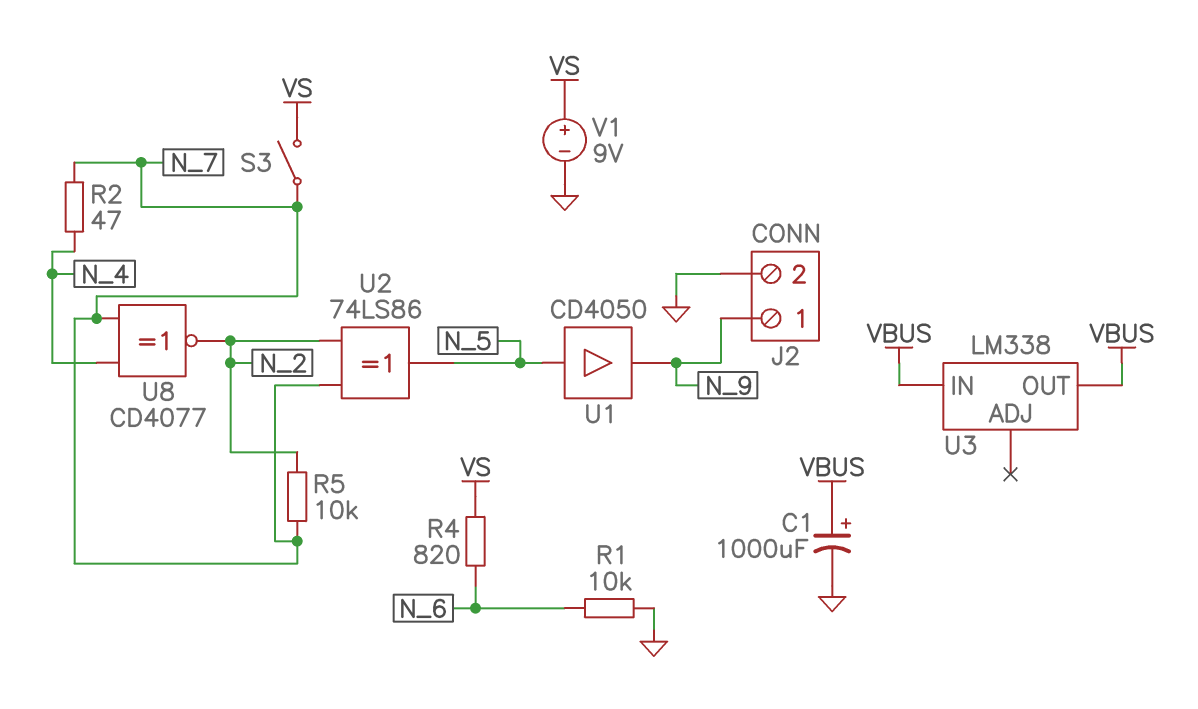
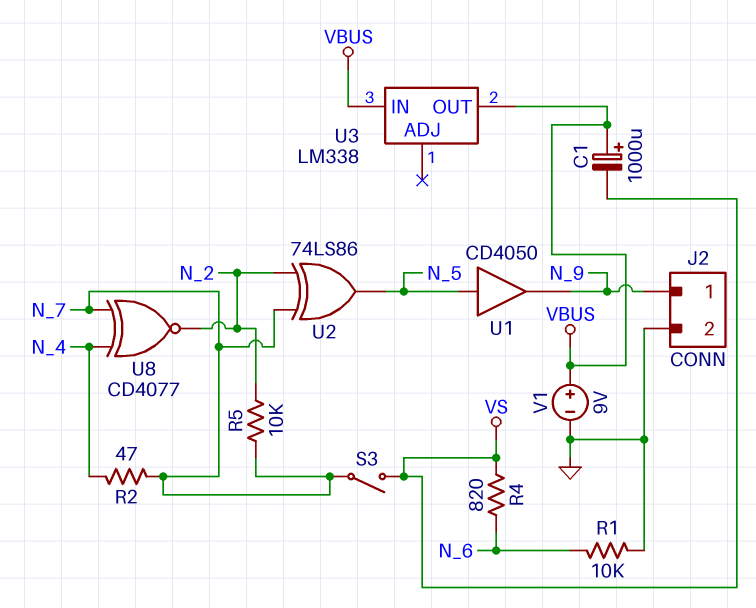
C1: 1000uF (plus VBUS, minus GND) -> 1000uF (plus VBUS, minus VS)
V1: 9V (plus VS, minus GND) -> 9V (plus VBUS, minus GND)

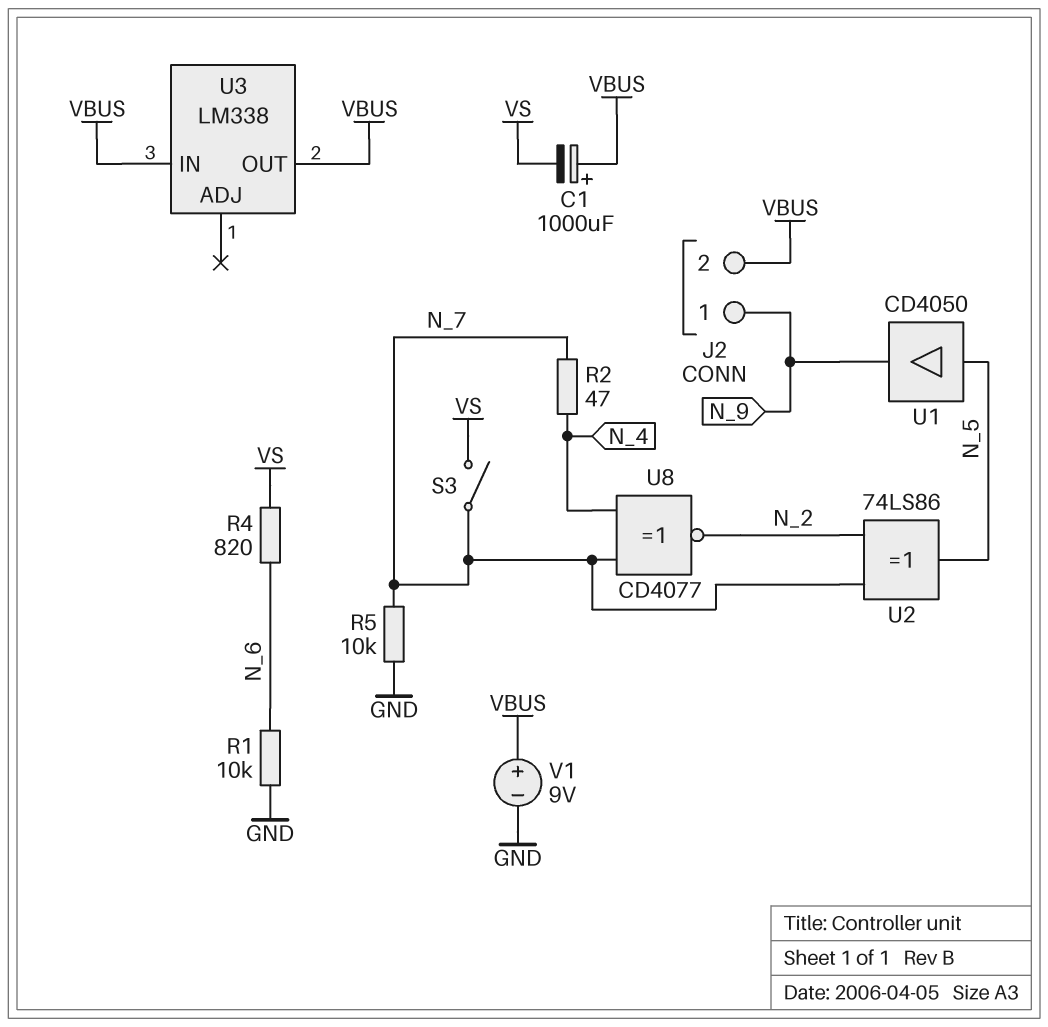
J2 pin 2: GND -> VBUS
R5: 10k (N_2, N_7) -> 10k (GND, N_7)

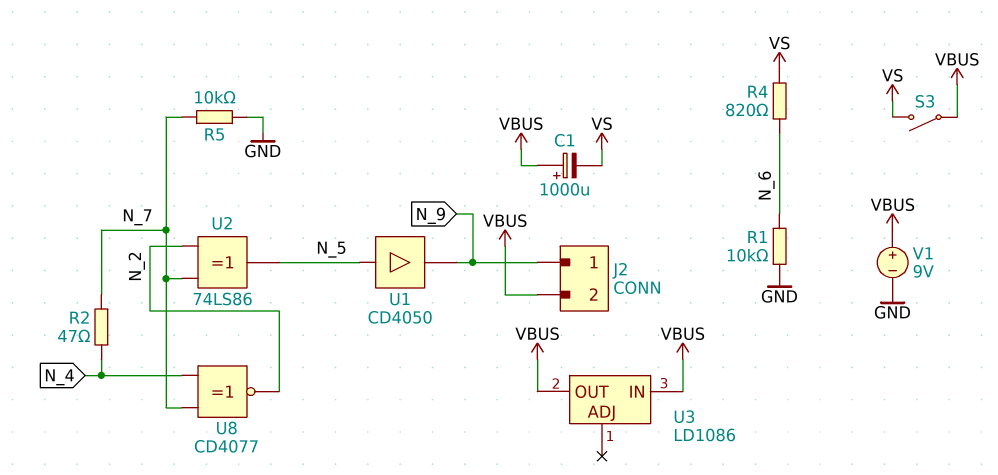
S3: switch (N_7, VS) -> switch (VBUS, VS)
U3: LM338 -> LD1086

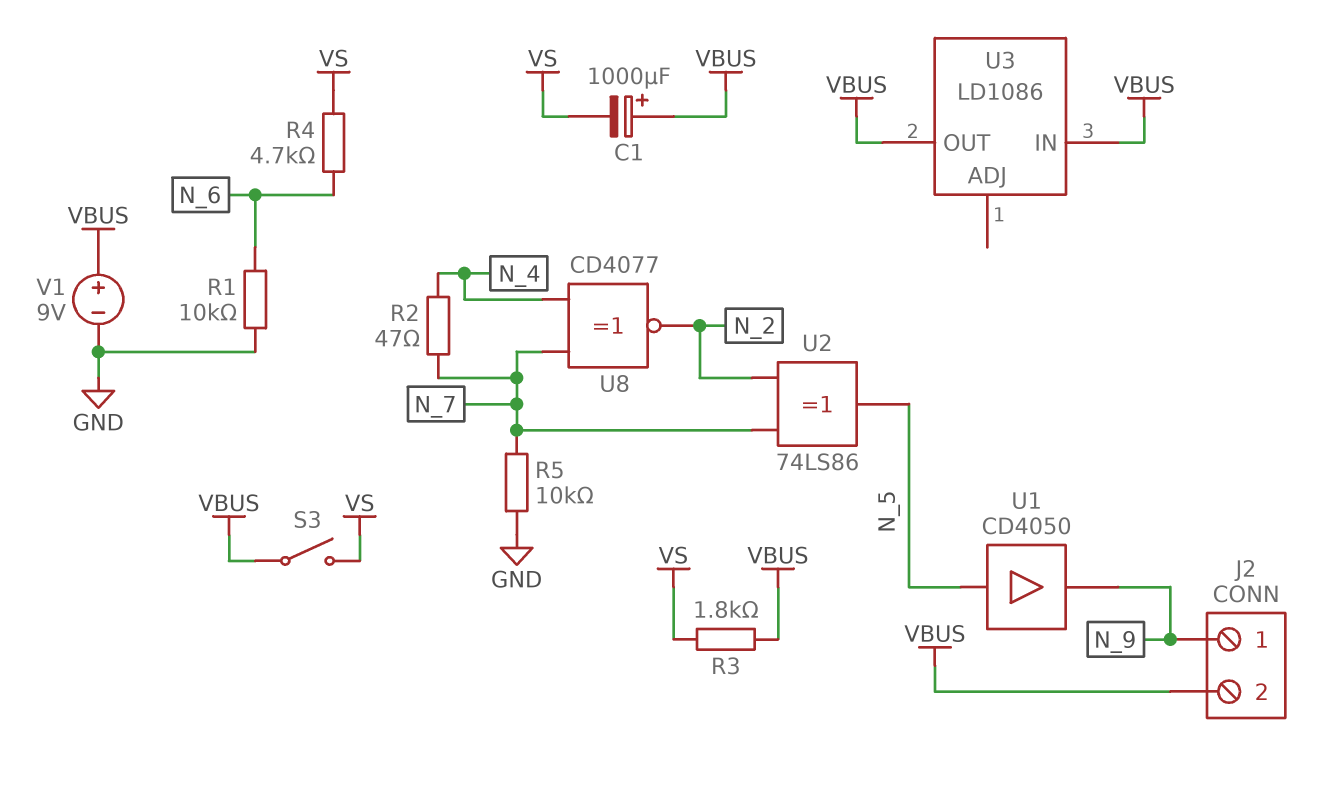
R3: none -> 1.8k (VBUS, VS)
R4: 820 (N_6, VS) -> 4.7k (N_6, VS)

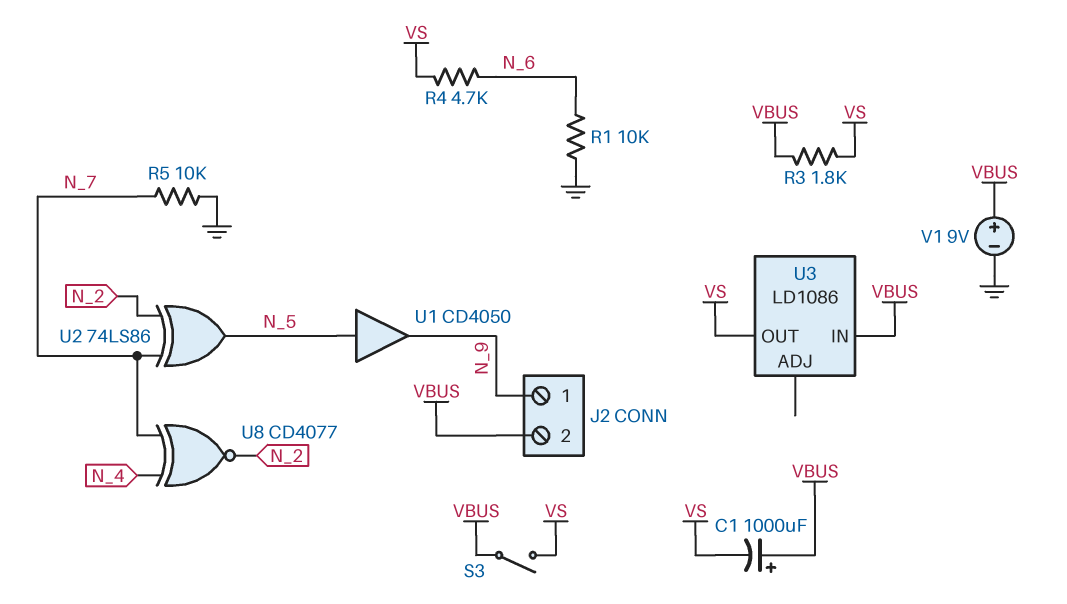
R2: 47 (N_4, N_7) -> none
U3 pin OUT: VBUS -> VS

